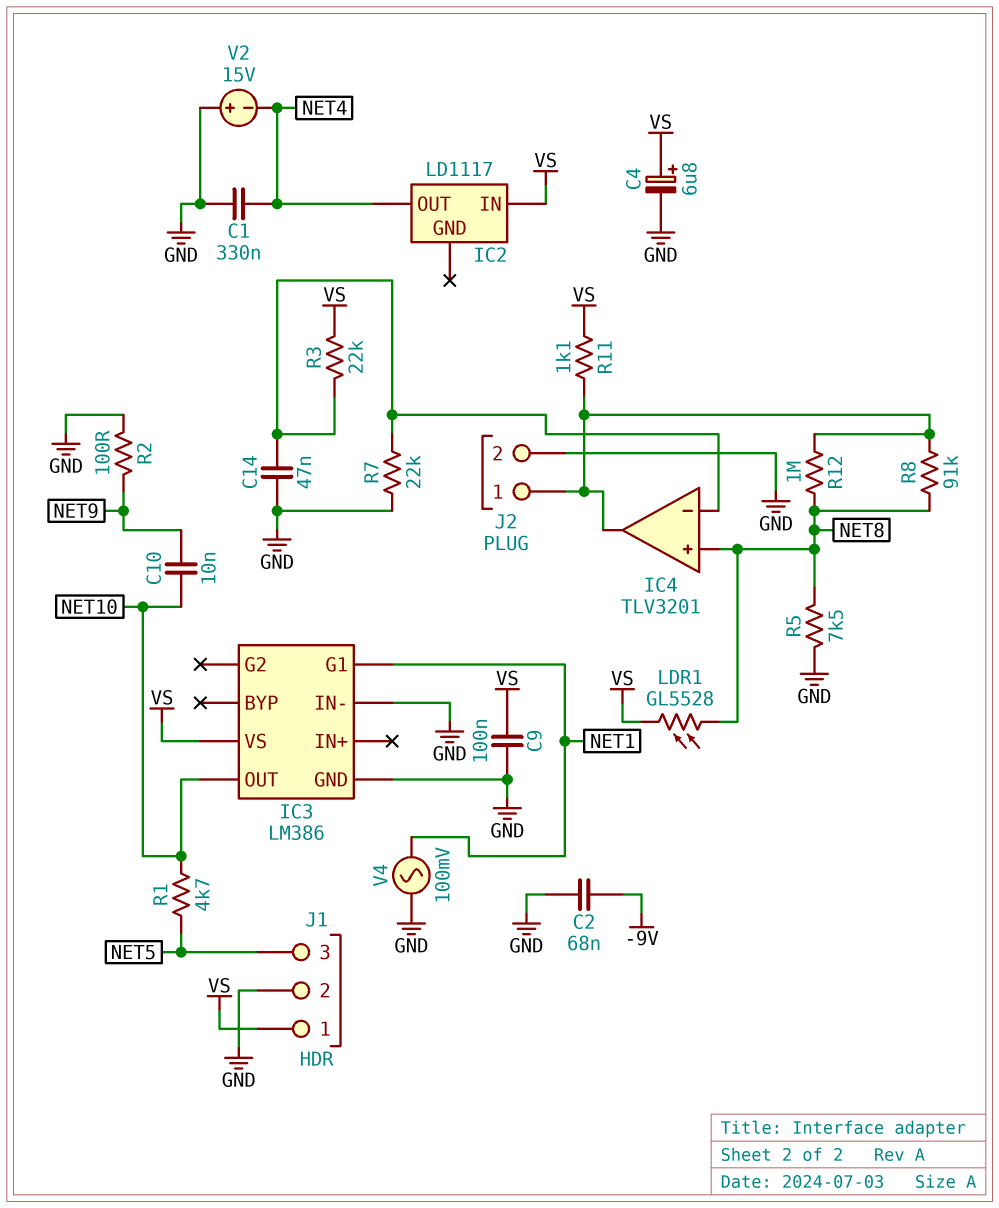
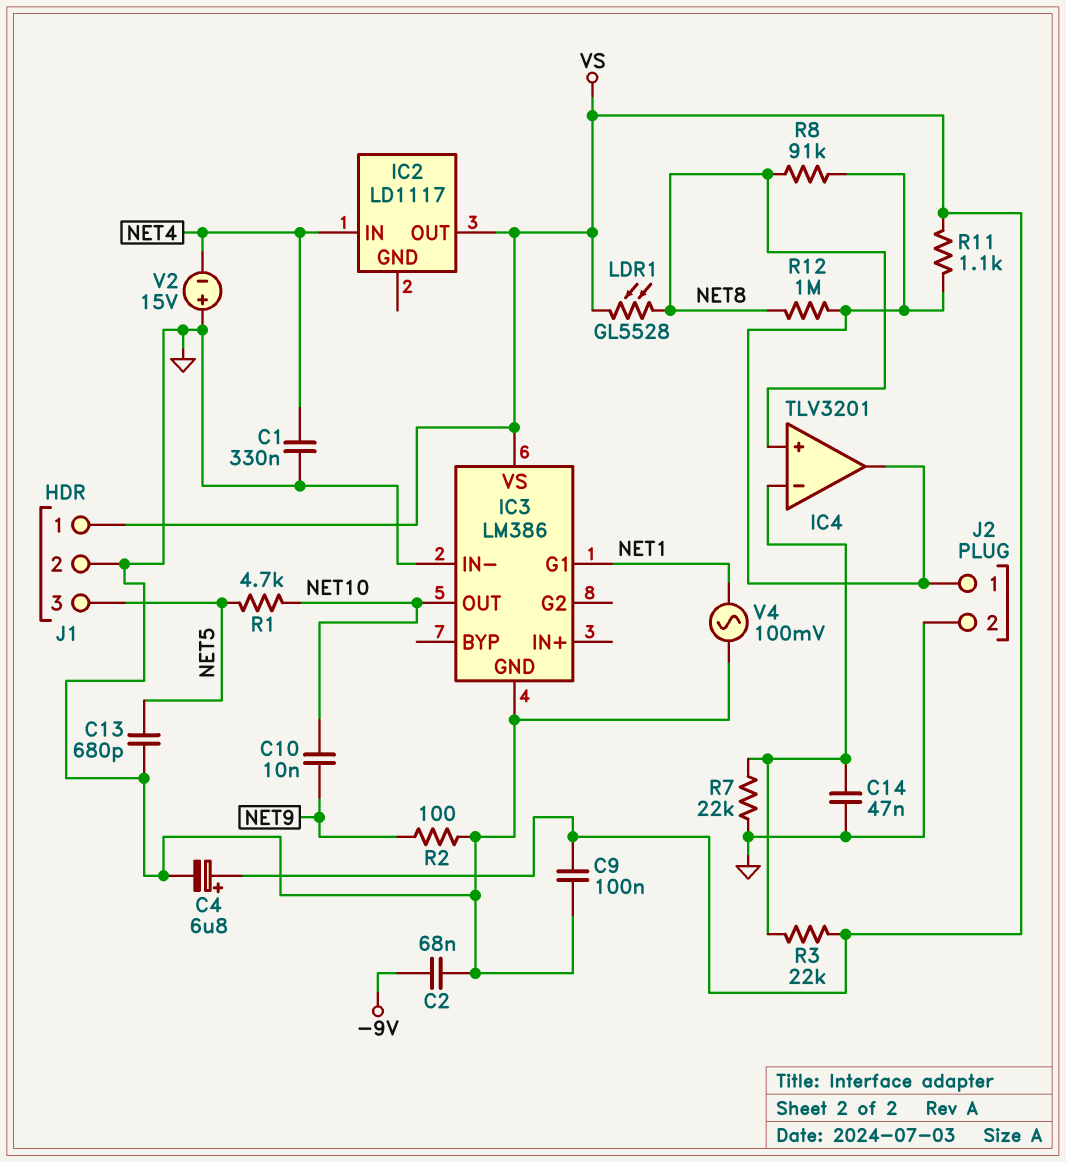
C13: none -> 680pF (GND, NET5)
IC2 pin IN: VS -> NET4
IC2 pin OUT: NET4 -> VS
R5: 7.5k (GND, NET8) -> none

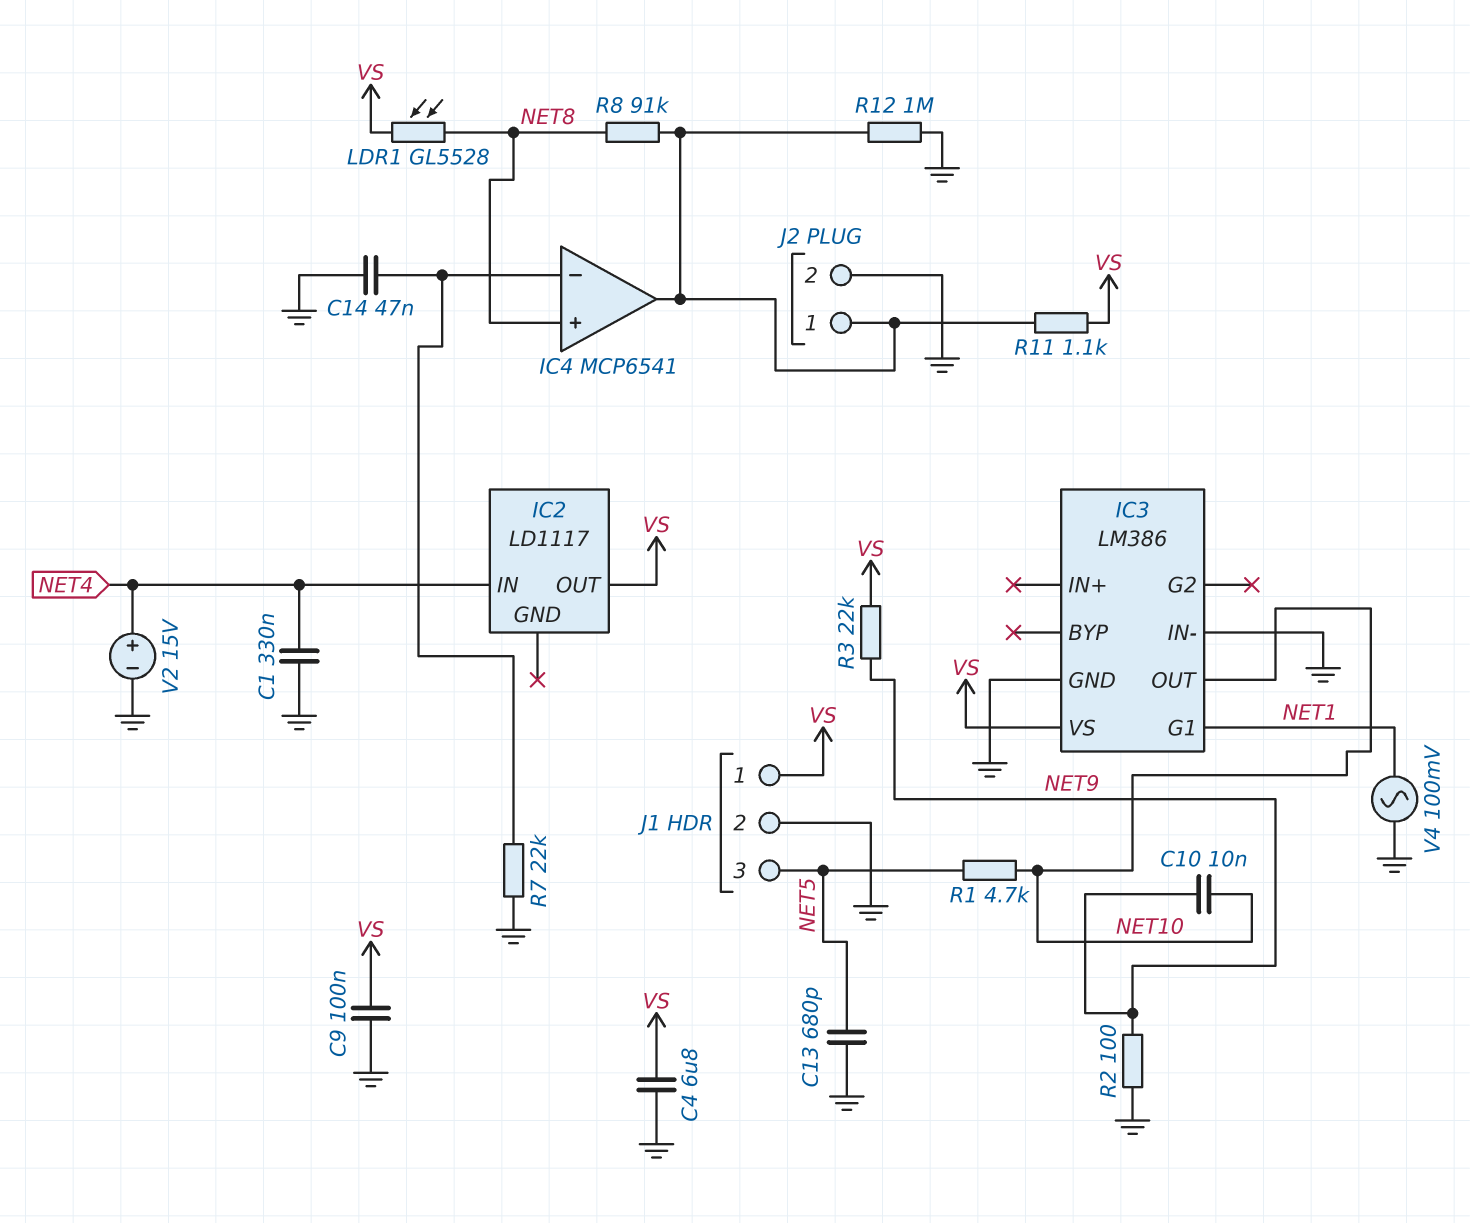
C2: 68nF (-9V, GND) -> none
C4: 6.8uF (plus VS, minus GND) -> 6.8uF (GND, VS)
IC4: TLV3201 -> MCP6541
R3: 22k (IC4/in-, VS) -> 22k (NET9, VS)
R12: 1M (IC4/out, NET8) -> 1M (GND, IC4/out)
V2: 15V (plus GND, minus NET4) -> 15V (plus NET4, minus GND)

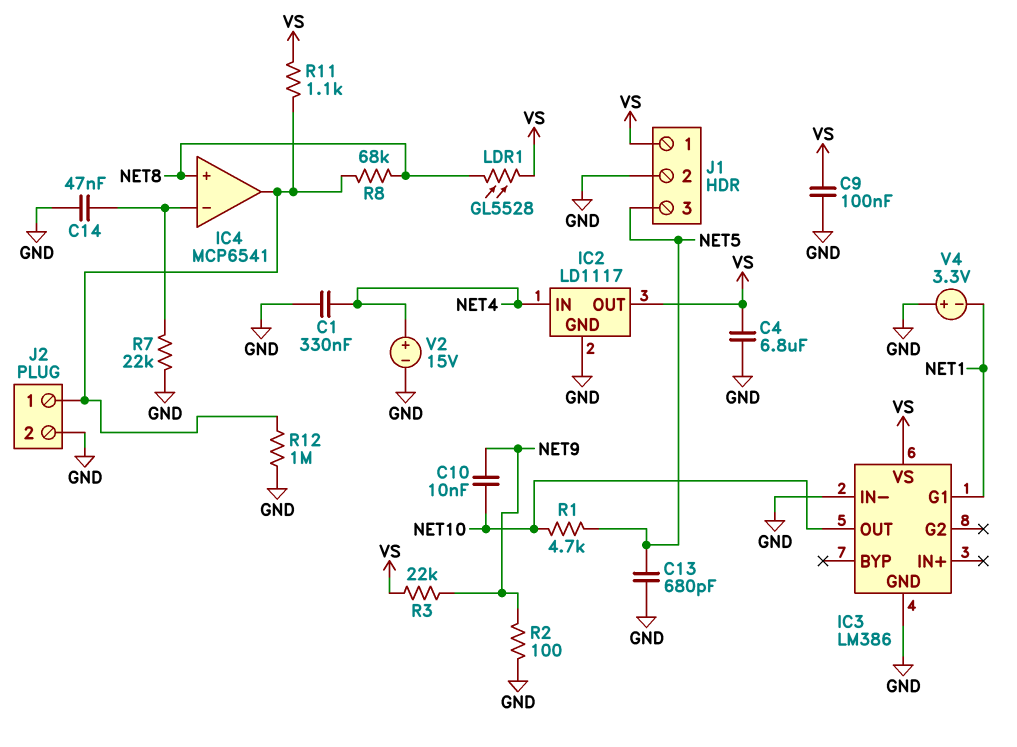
IC2 pin GND: none -> GND
R8: 91k (IC4/out, NET8) -> 68k (IC4/out, NET8)
V4: AC 100mV (GND, NET1) -> 3.3V (plus GND, minus NET1)

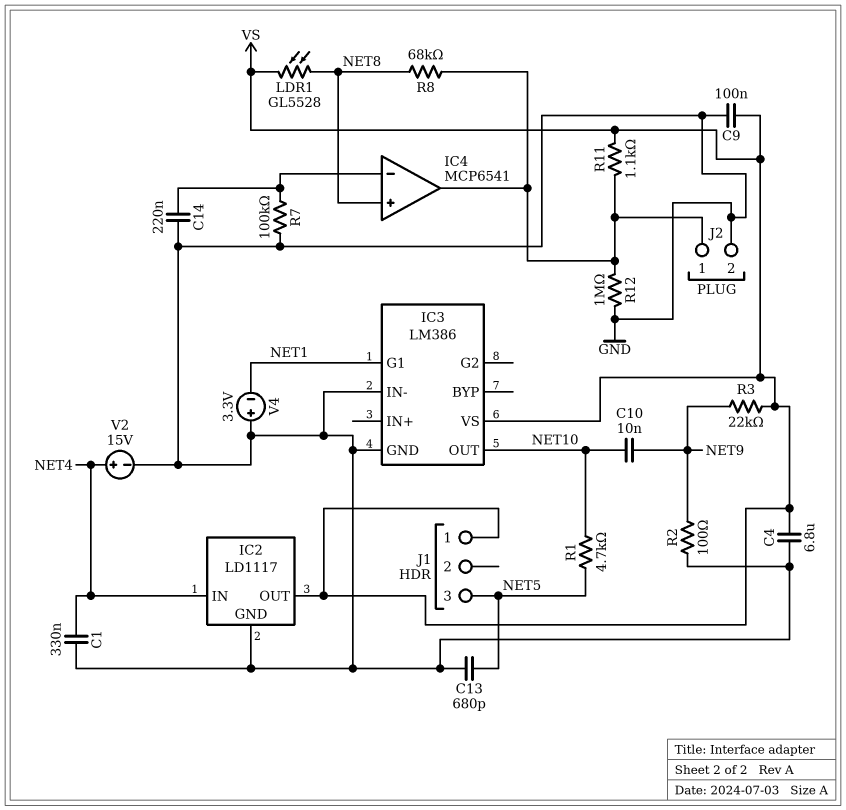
C14: 47nF (GND, IC4/in-) -> 220nF (GND, IC4/in-)
J1 pin 2: GND -> none
R7: 22k (GND, IC4/in-) -> 100k (GND, IC4/in-)

